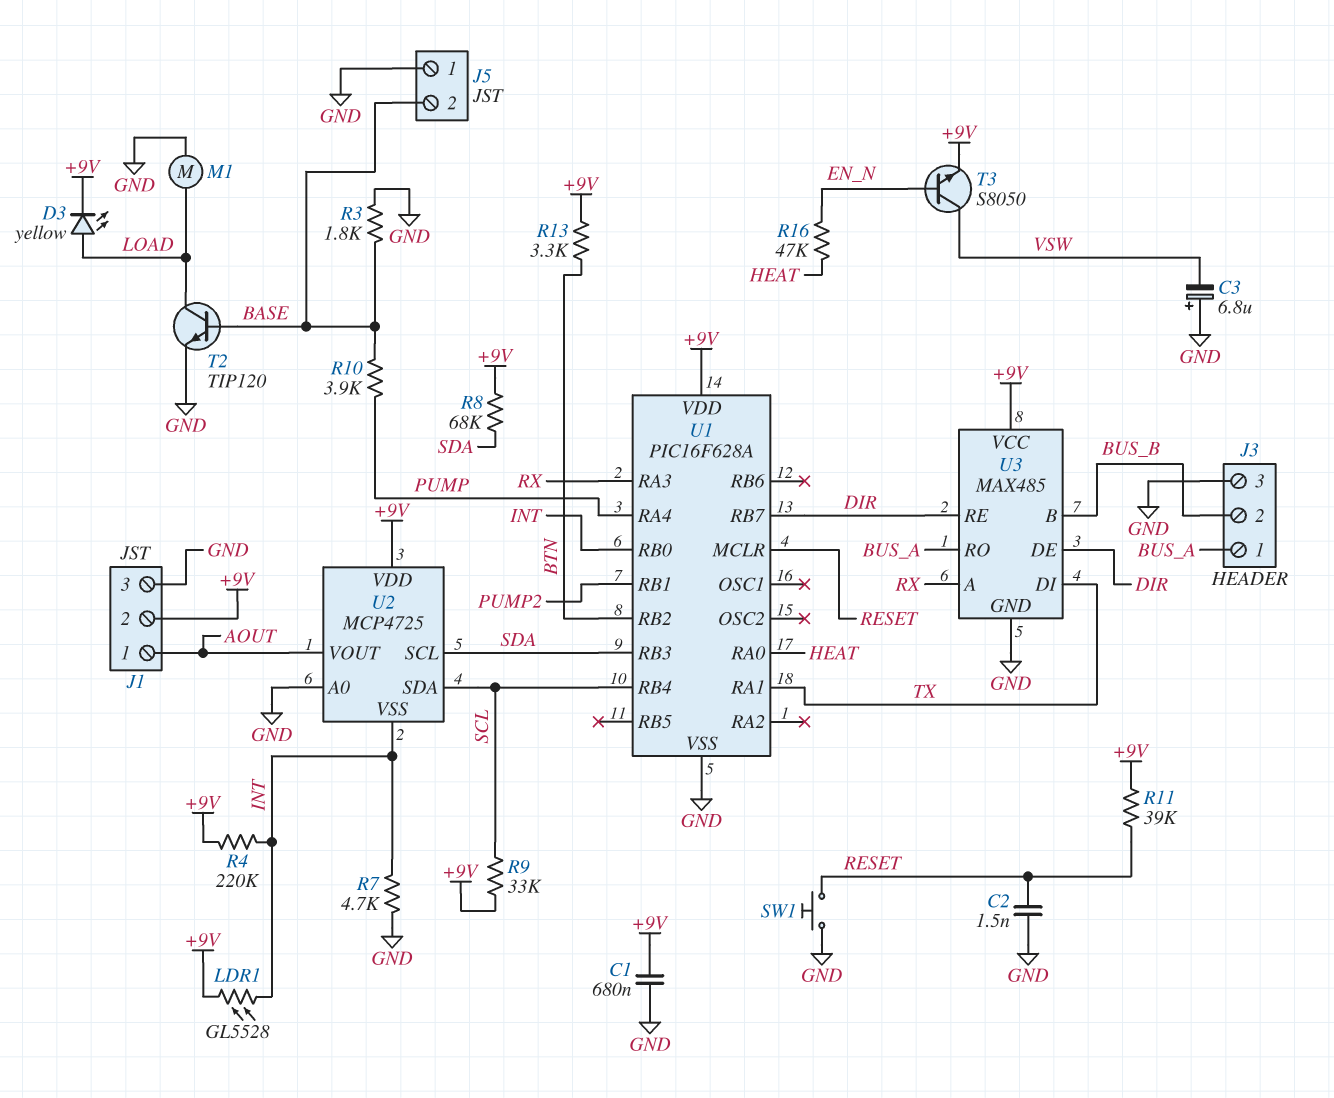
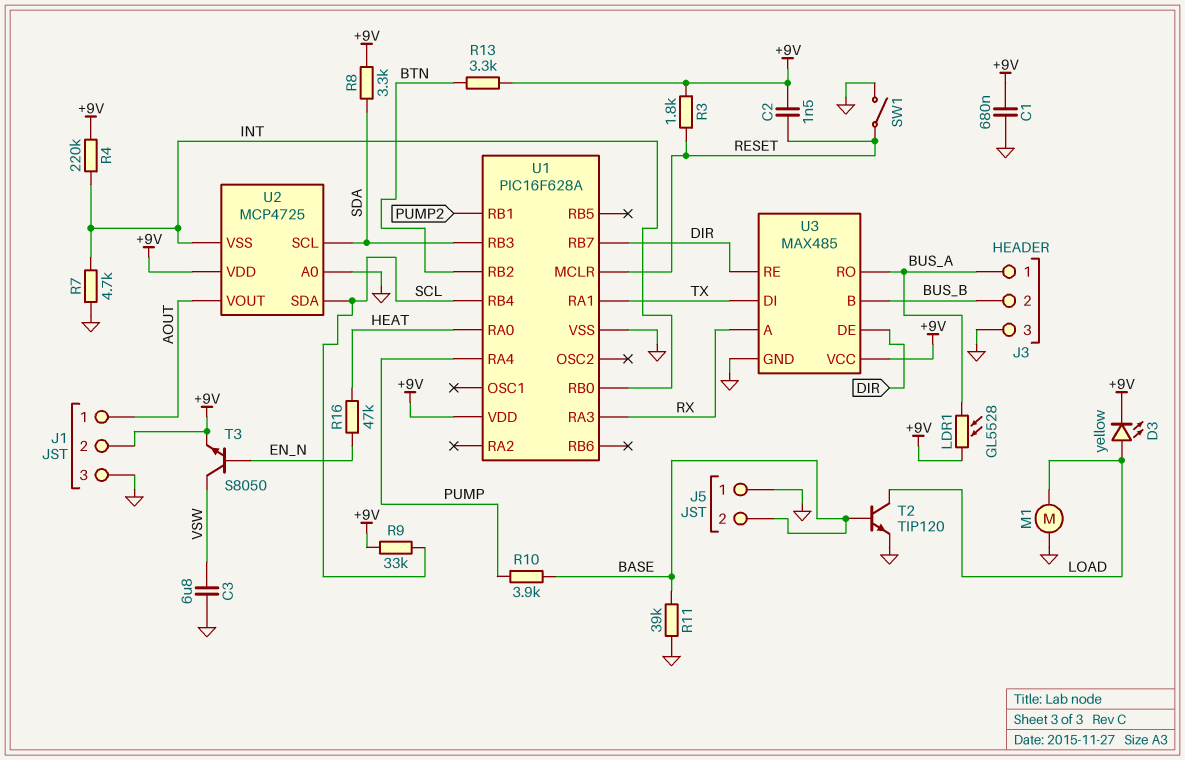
C2: 1.5nF (GND, RESET) -> 1.5nF (+9V, RESET)
C3: 6.8uF (plus GND, minus VSW) -> 6.8uF (GND, VSW)
LDR1: GL5528 (+9V, INT) -> GL5528 (+9V, BUS_A)
R3: 1.8k (BASE, GND) -> 1.8k (+9V, RESET)
R8: 68k (+9V, SDA) -> 3.3k (+9V, SDA)
R11: 39k (+9V, RESET) -> 39k (BASE, GND)
SW1: button (GND, RESET) -> switch (GND, RESET)

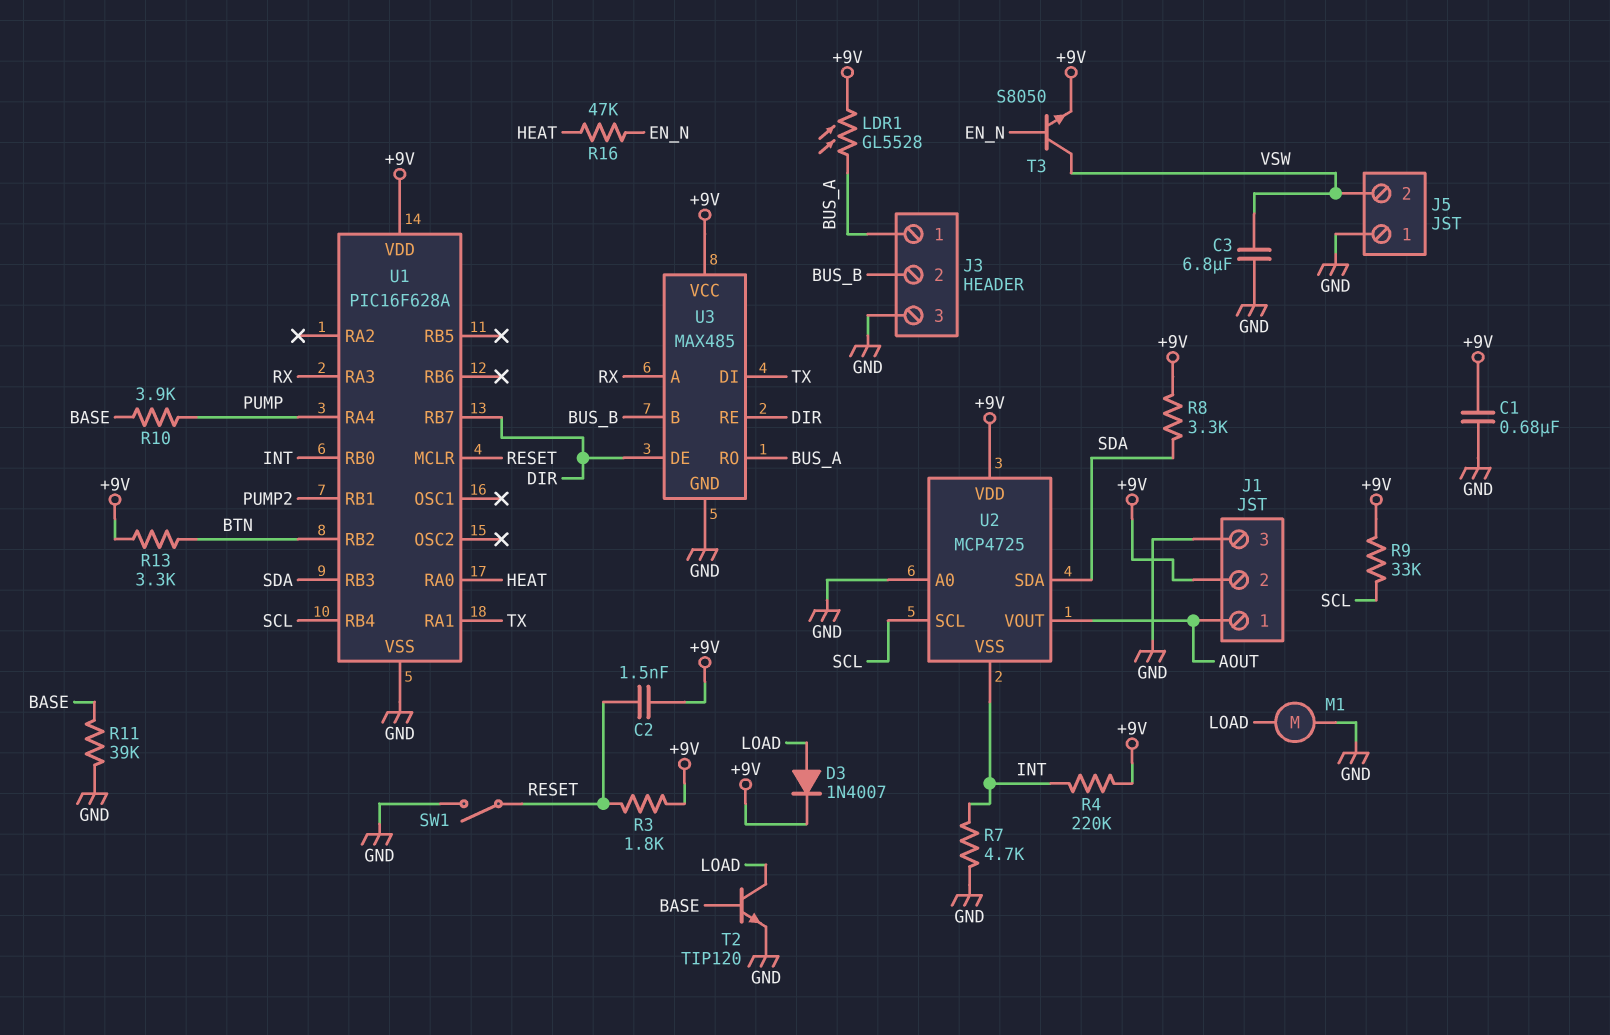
D3: LED yellow (A LOAD, K +9V) -> diode 1N4007 (A LOAD, K +9V)
J5 pin 2: BASE -> VSW
U2 pin SCL: SDA -> SCL
U2 pin SDA: SCL -> SDA

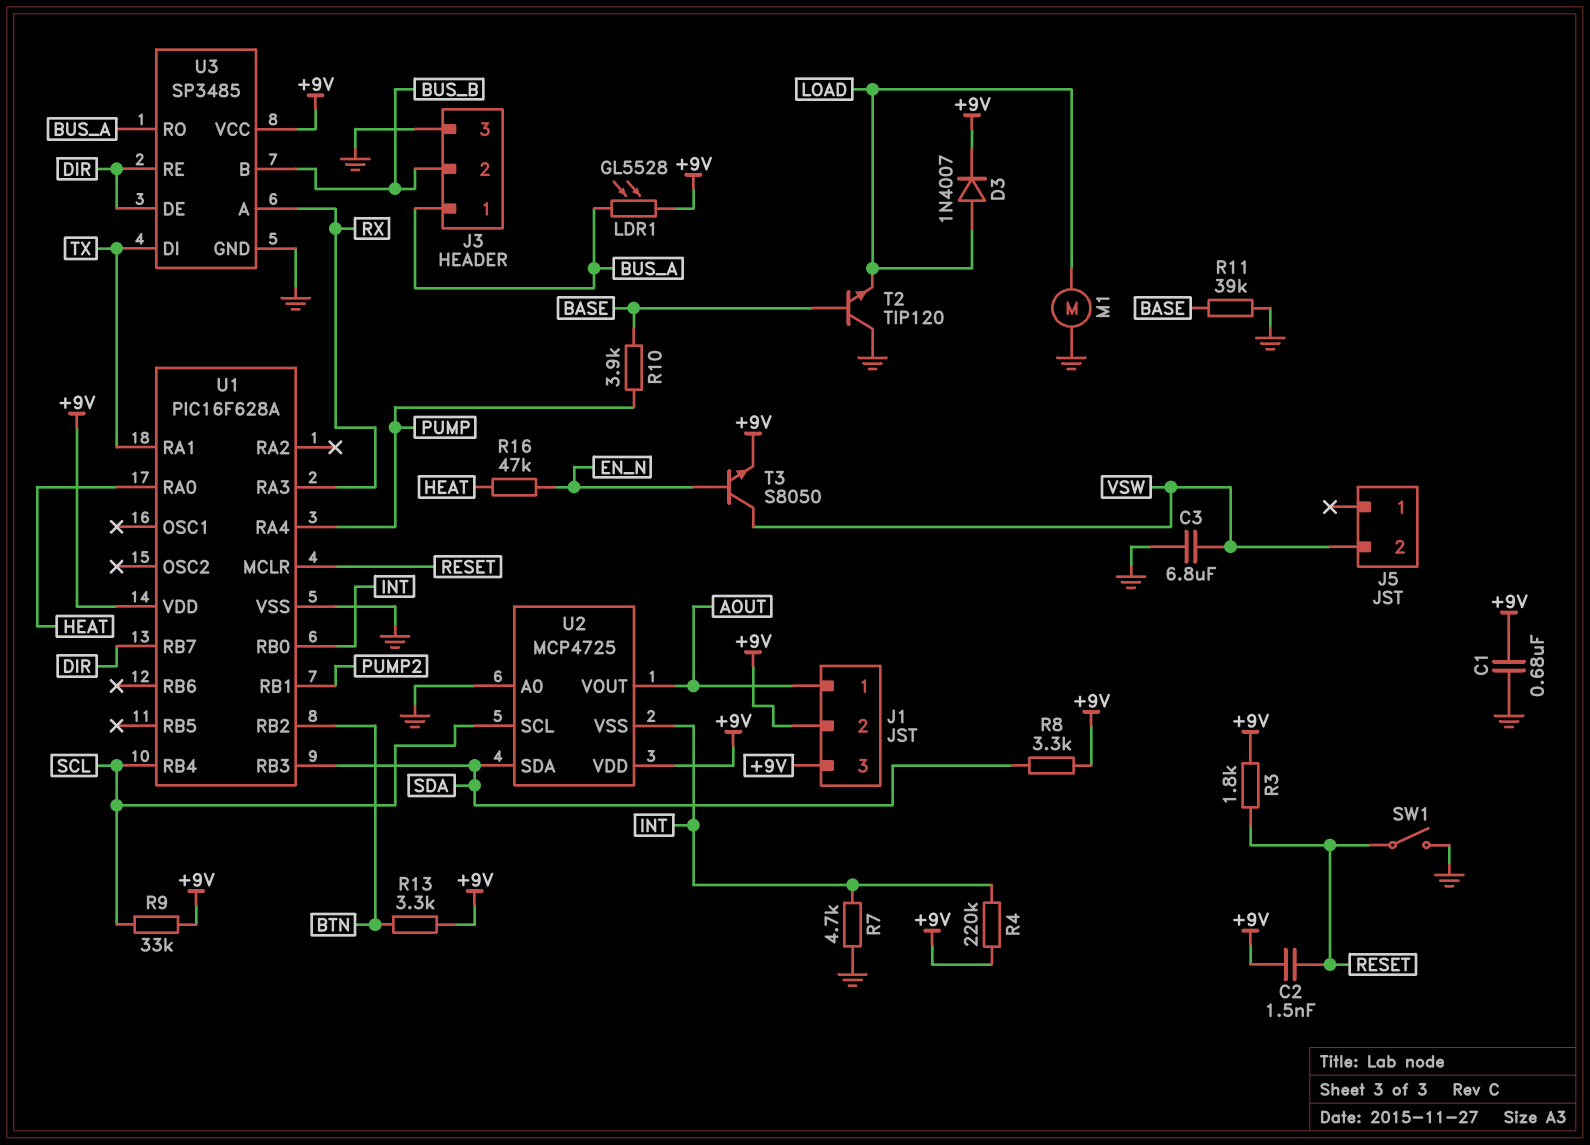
J1 pin 3: GND -> +9V
J5 pin 1: GND -> none
T2: NPN TIP120 (B BASE, C LOAD, E GND) -> NPN TIP120 (B BASE, C GND, E LOAD)
U3: MAX485 -> SP3485

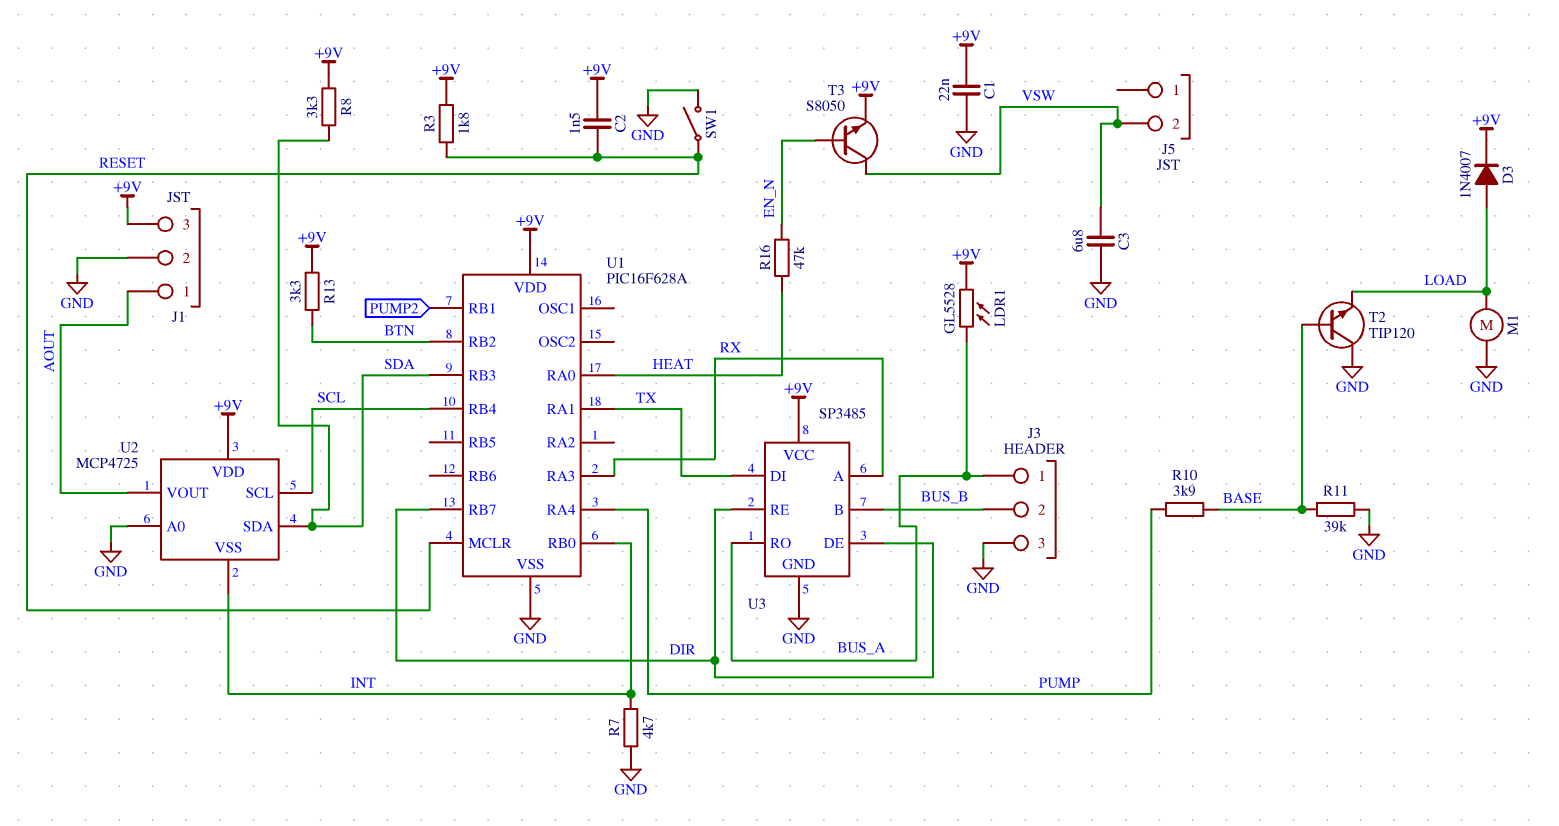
C1: 680nF (+9V, GND) -> 22nF (+9V, GND)
J1 pin 2: +9V -> GND
R4: 220k (+9V, INT) -> none
R9: 33k (+9V, SCL) -> none

